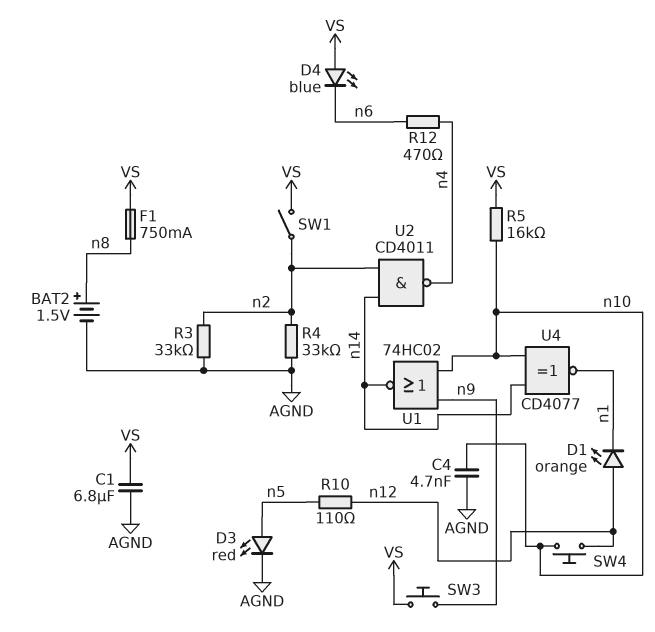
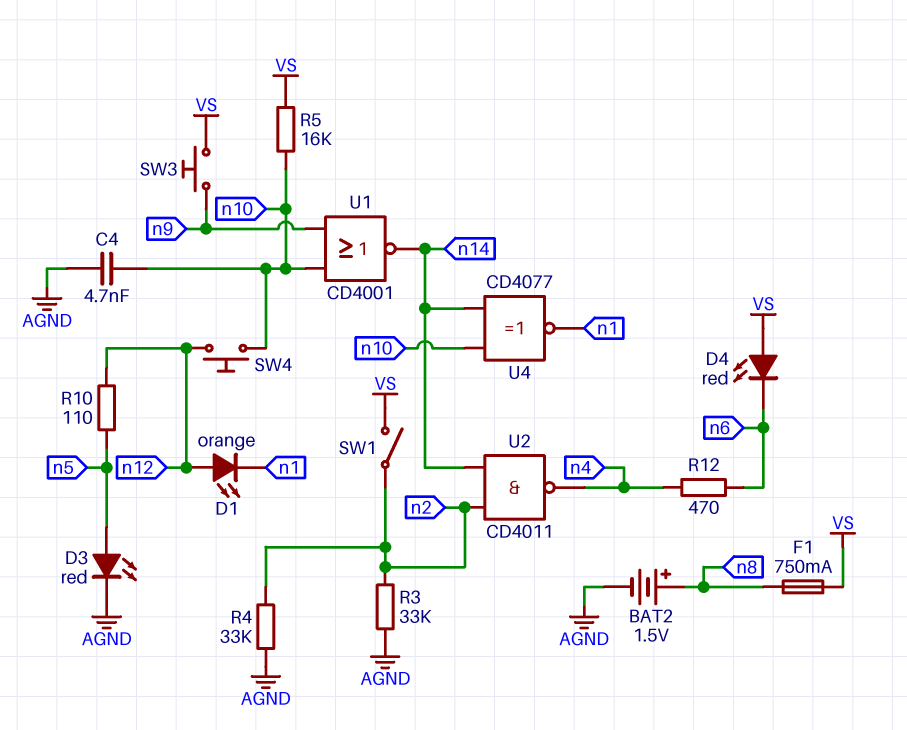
C1: 6.8uF (AGND, VS) -> none
D4: LED blue (A VS, K n6) -> LED red (A VS, K n6)
U1: NOR 74HC02 (in n9, in n10, out n14) -> NOR CD4001 (in n9, in n10, out n14)

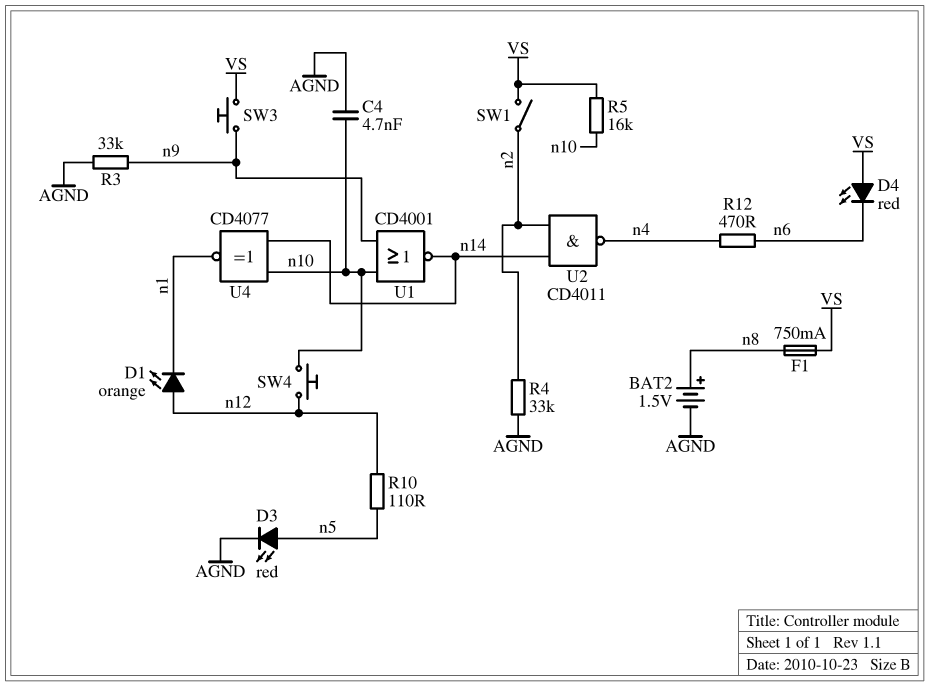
R3: 33k (AGND, n2) -> 33k (AGND, n9)

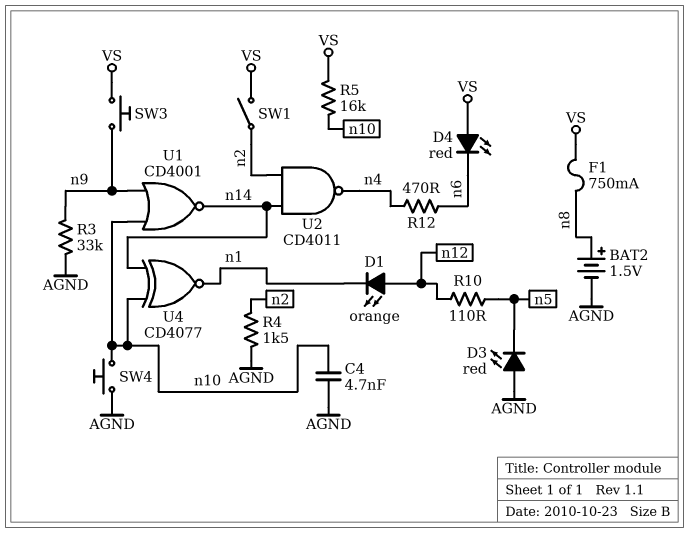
D3: LED red (A n5, K AGND) -> LED red (A AGND, K n5)
R4: 33k (AGND, n2) -> 1.5k (AGND, n2)
SW4: button (n10, n12) -> button (AGND, n10)

